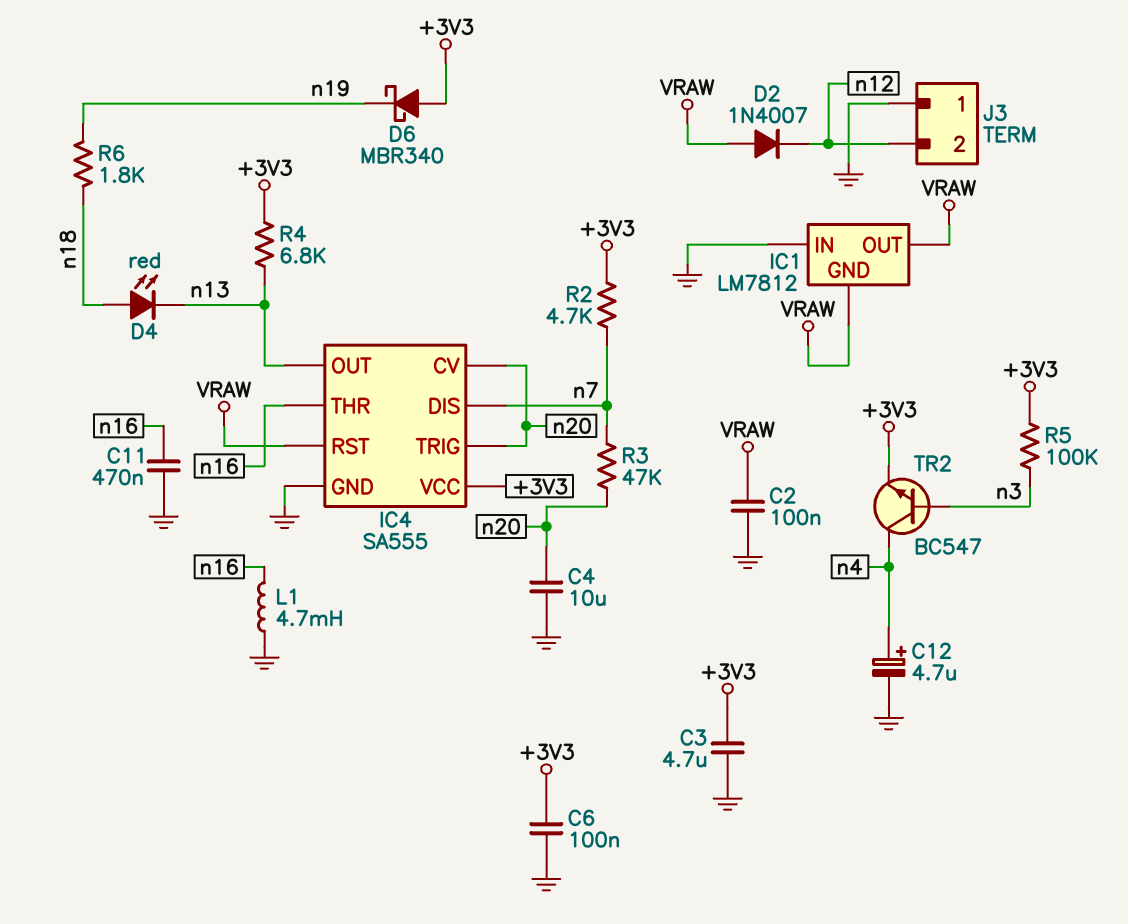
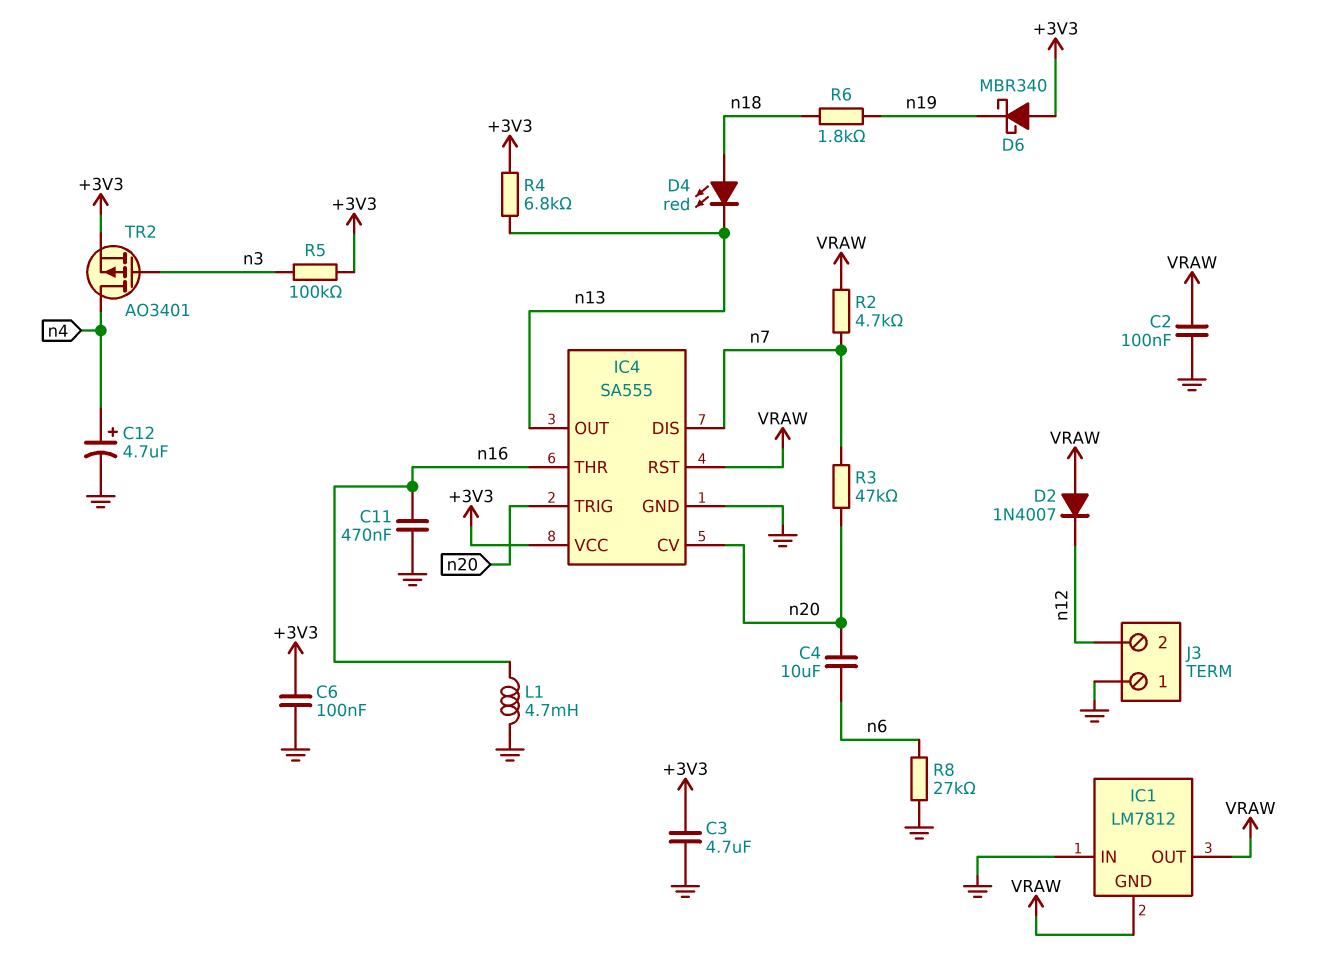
C4: 10uF (GND, n20) -> 10uF (n6, n20)
R2: 4.7k (+3V3, n7) -> 4.7k (VRAW, n7)
R8: none -> 27k (GND, n6)
TR2: NPN BC547 (B n3, C n4, E +3V3) -> PMOS AO3401 (G n3, D n4, S +3V3)

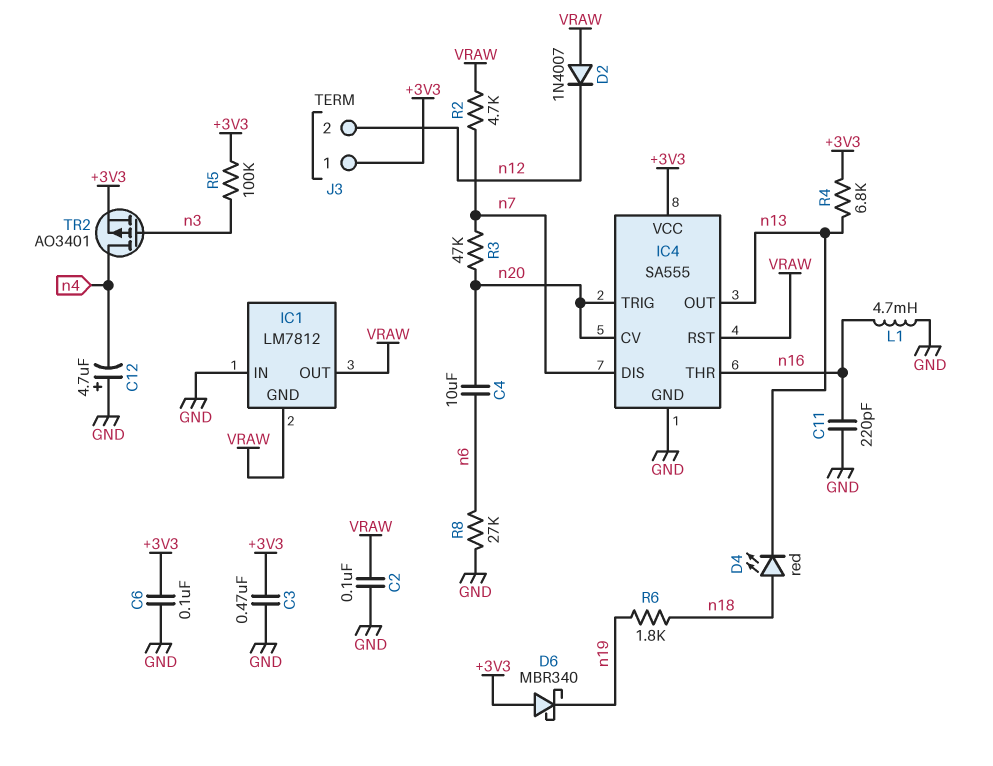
C3: 4.7uF (+3V3, GND) -> 470nF (+3V3, GND)
C11: 470nF (GND, n16) -> 220pF (GND, n16)
C12: 4.7uF (plus n4, minus GND) -> 4.7uF (plus GND, minus n4)
J3 pin 1: GND -> +3V3

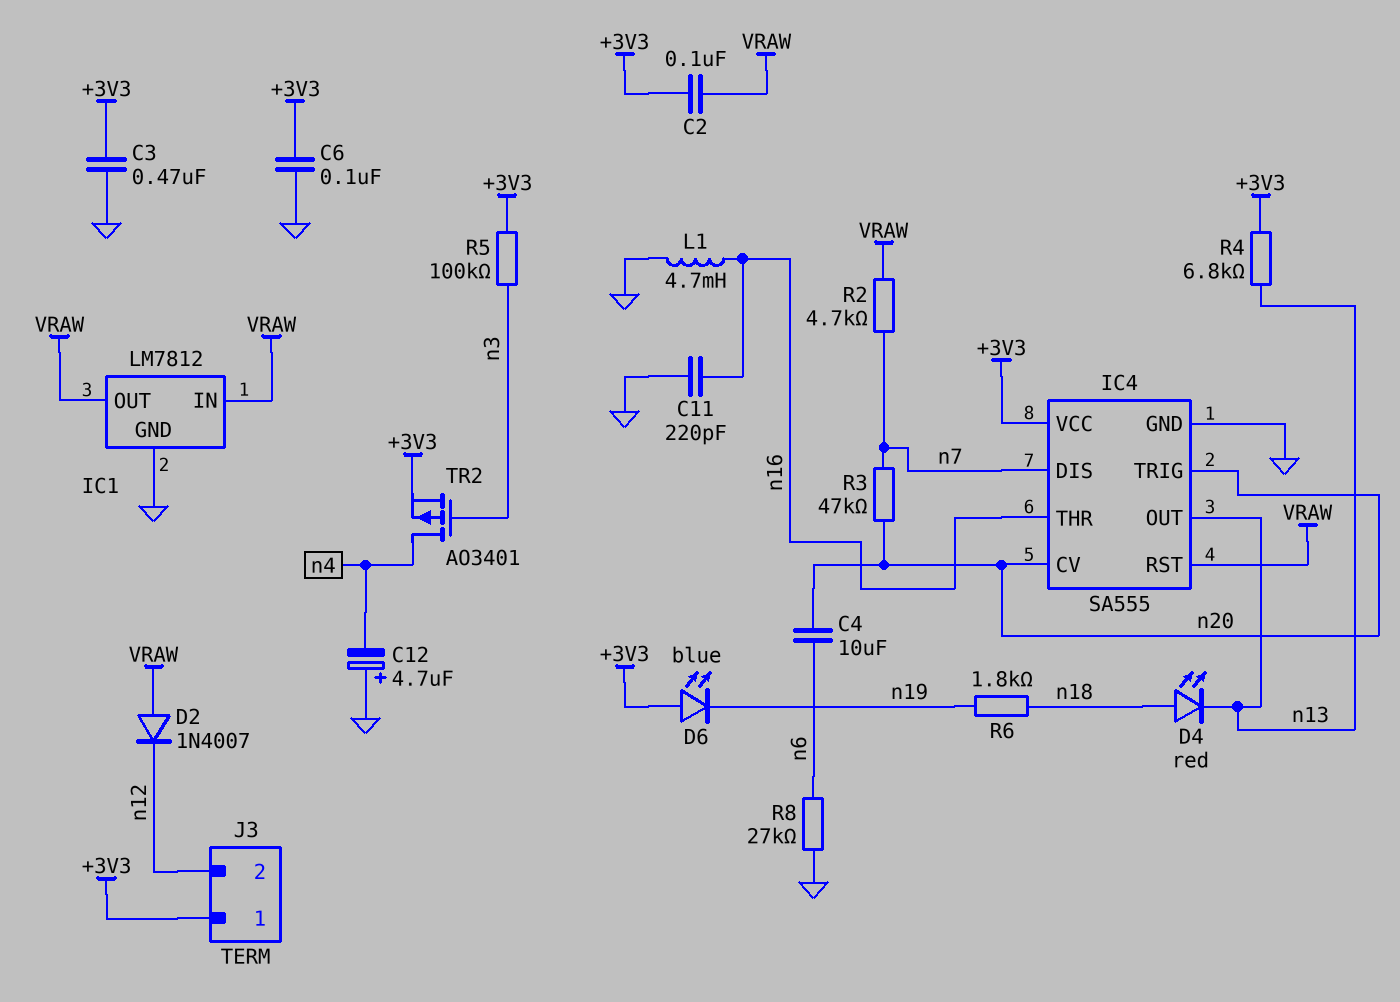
C2: 100nF (GND, VRAW) -> 100nF (+3V3, VRAW)
D6: schottky MBR340 (A +3V3, K n19) -> LED blue (A +3V3, K n19)
IC1 pin GND: VRAW -> GND
IC1 pin IN: GND -> VRAW

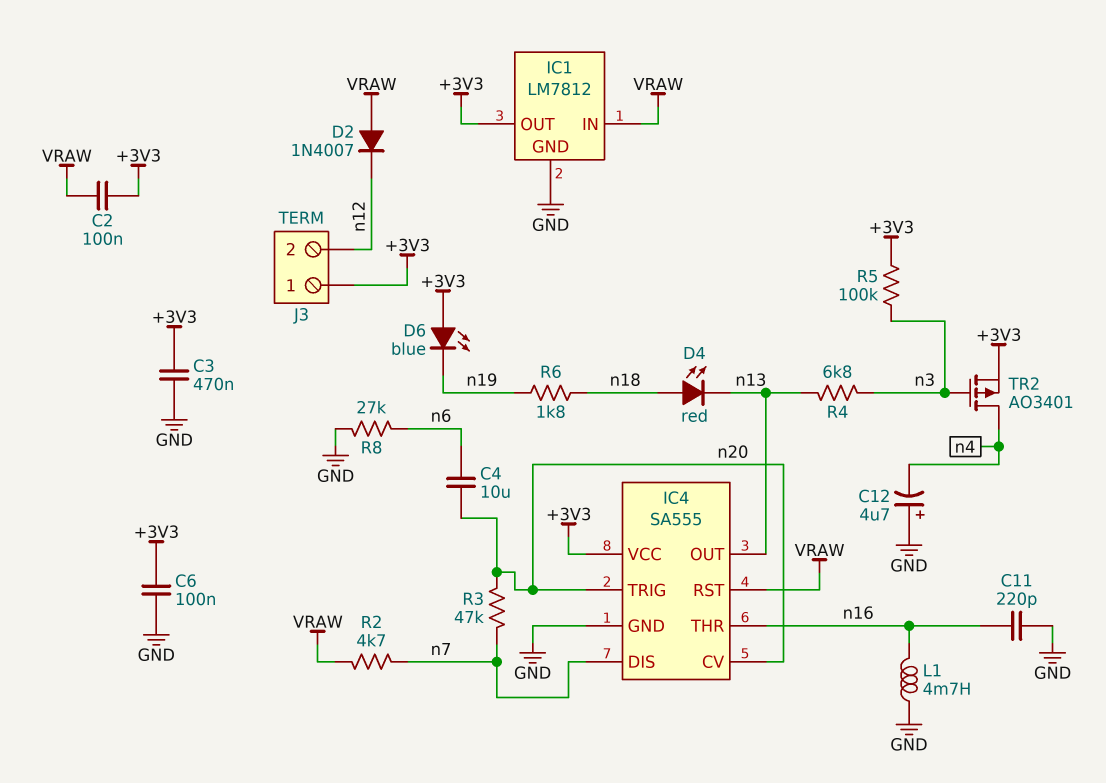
IC1 pin OUT: VRAW -> +3V3
R4: 6.8k (+3V3, n13) -> 6.8k (n3, n13)

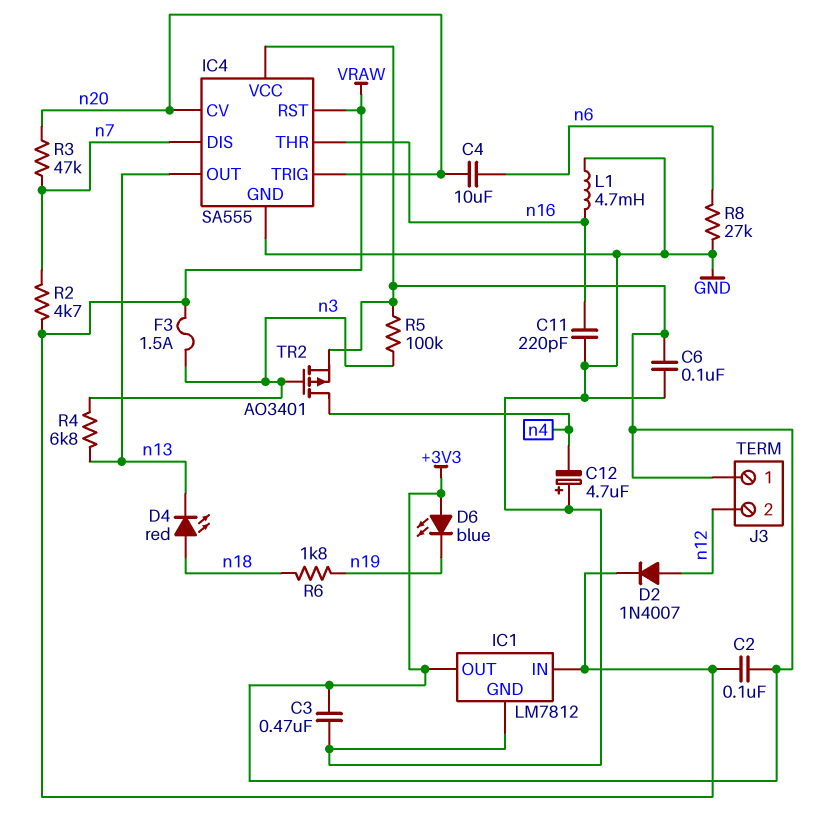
D2: diode 1N4007 (A VRAW, K n12) -> diode 1N4007 (A n12, K VRAW)
F3: none -> 1.5A (VRAW, n3)

